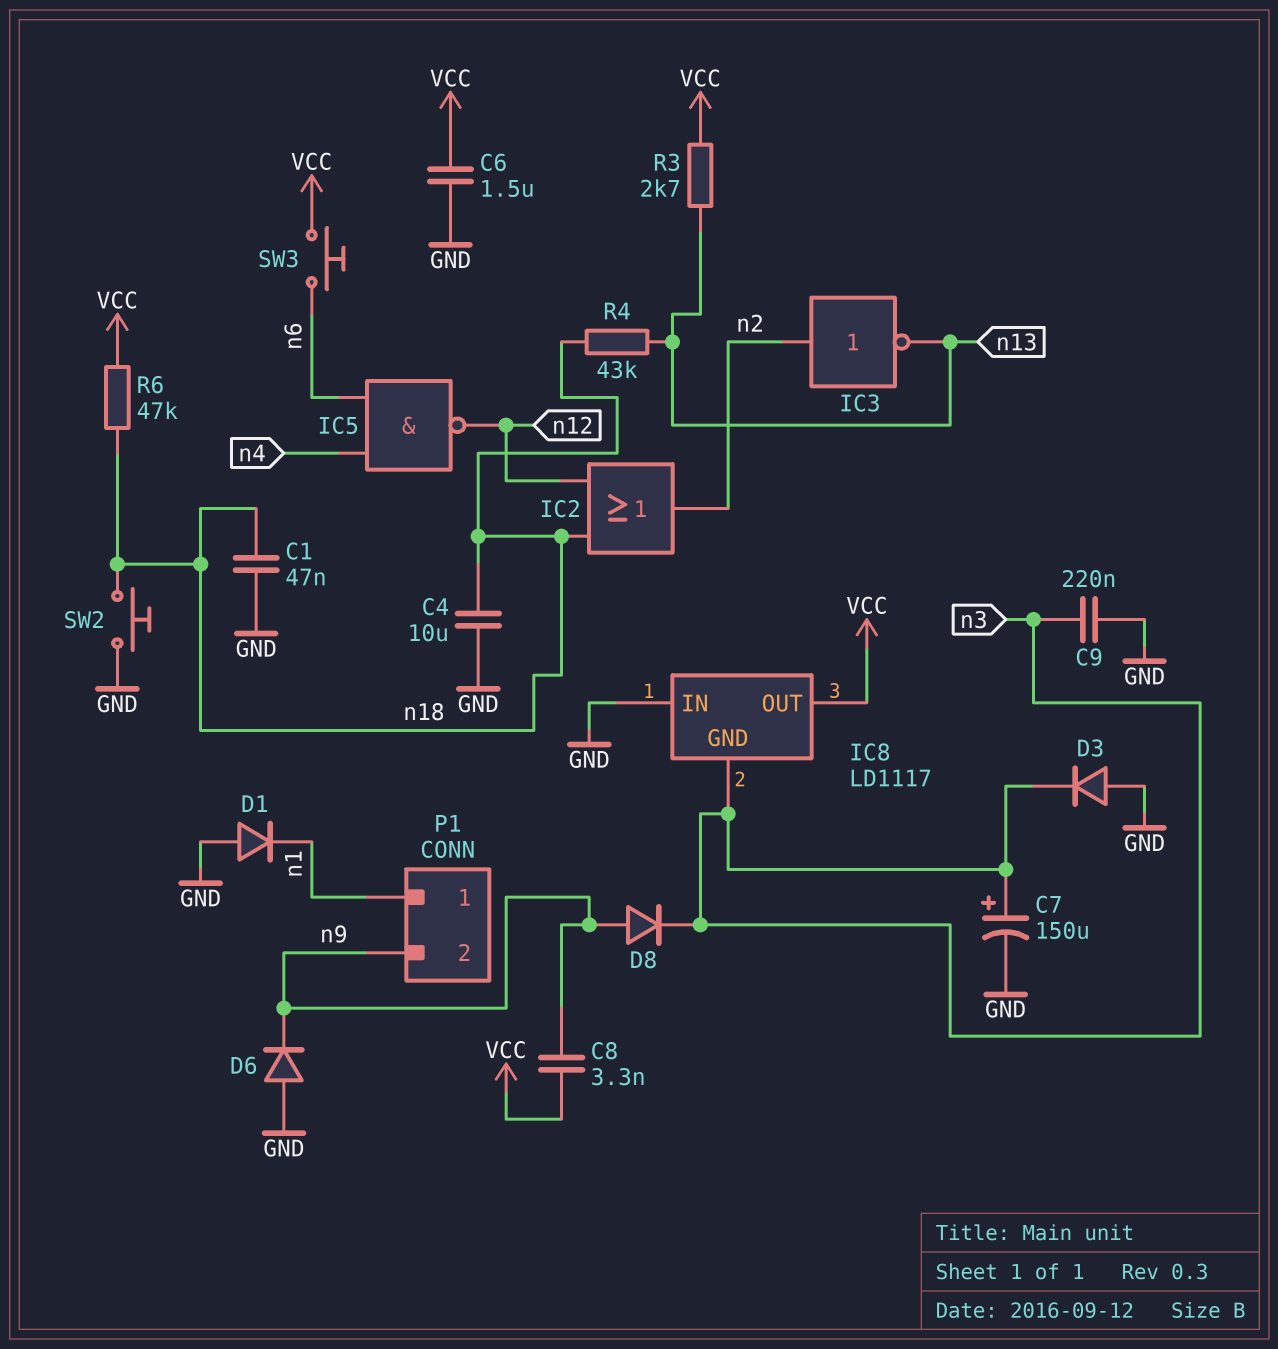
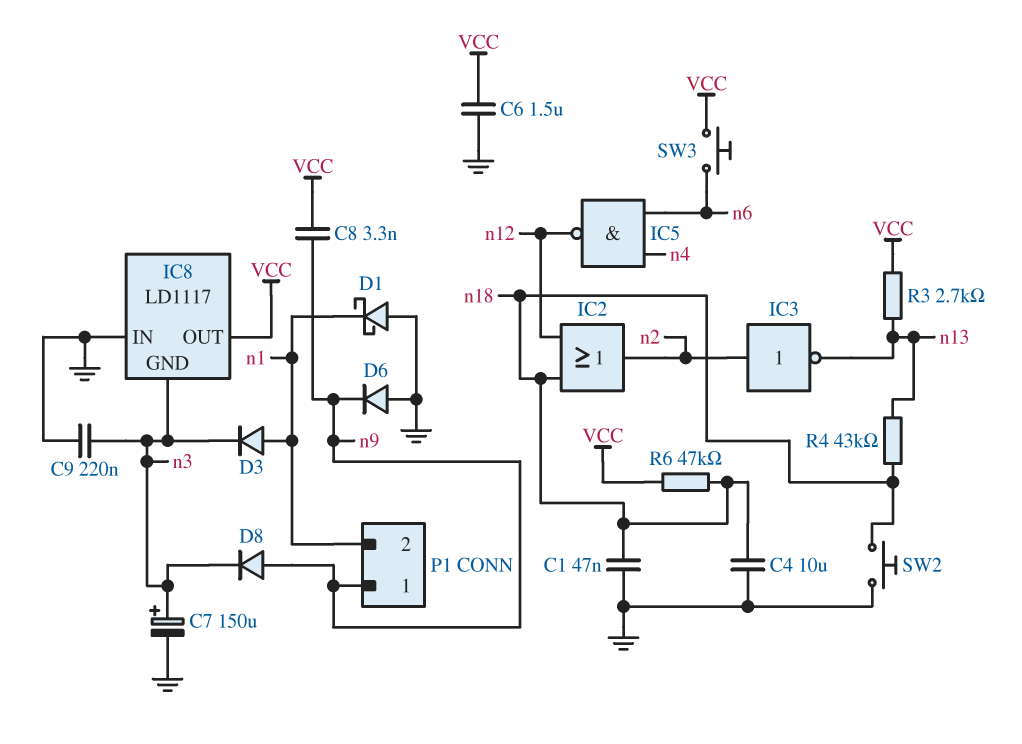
D1: diode (A GND, K n1) -> schottky (A GND, K n1)
D3: diode (A GND, K n3) -> diode (A n1, K n3)
P1 pin 1: n1 -> n9
P1 pin 2: n9 -> n1

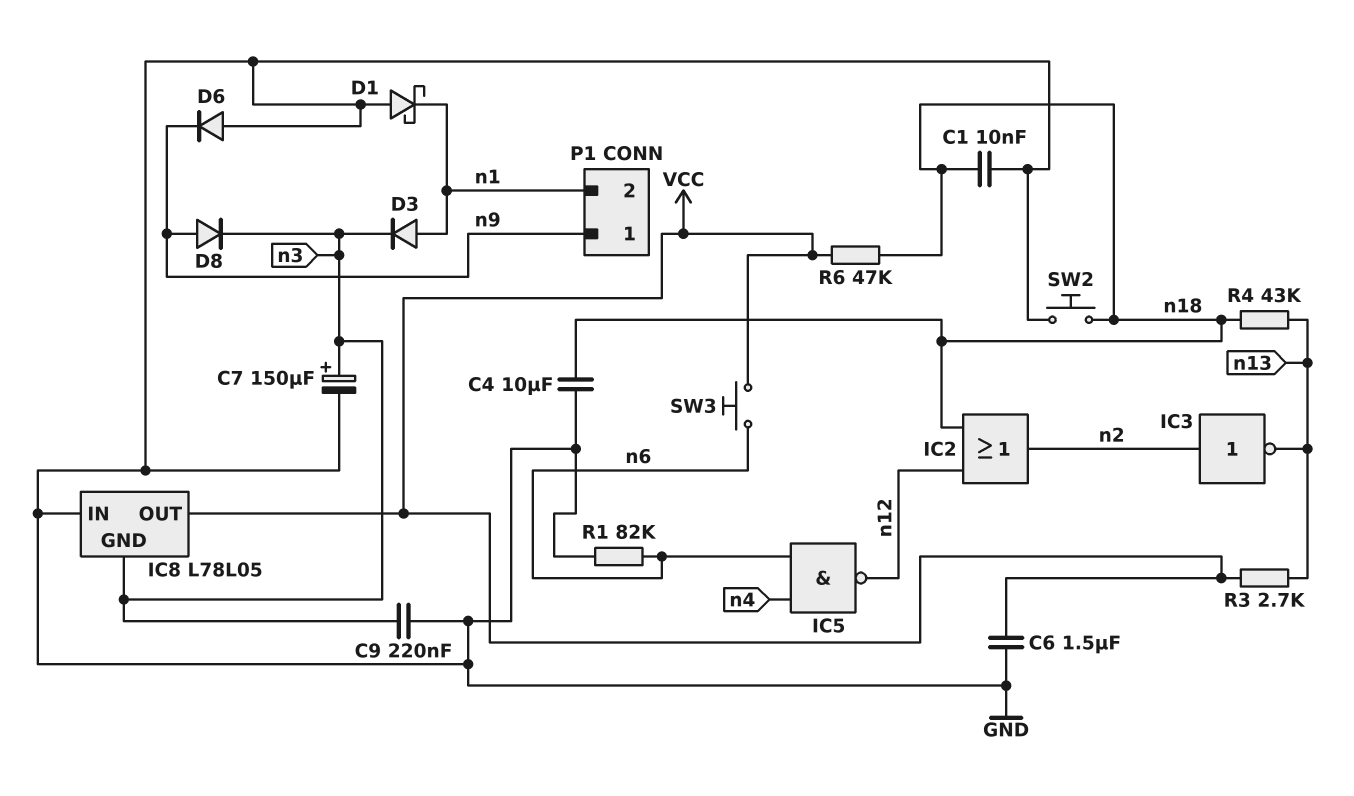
C1: 47nF (GND, n18) -> 10nF (GND, n18)
C8: 3.3nF (VCC, n9) -> none
IC8: LD1117 -> L78L05
R1: none -> 82k (GND, n6)

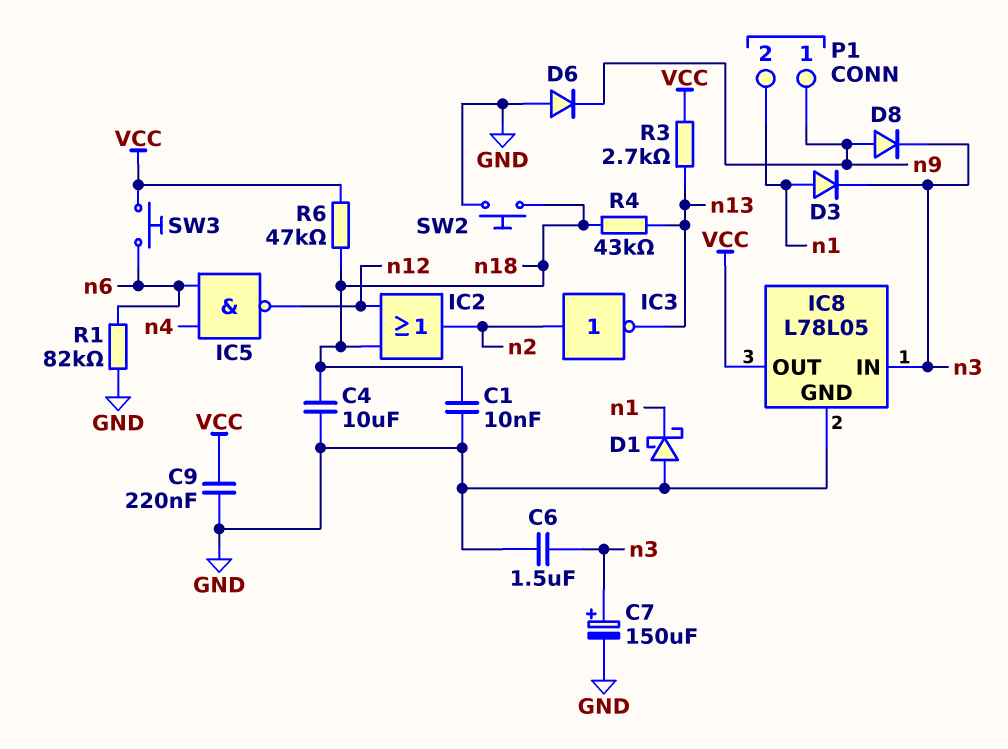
C6: 1.5uF (GND, VCC) -> 1.5uF (GND, n3)
C9: 220nF (GND, n3) -> 220nF (GND, VCC)
IC8 pin GND: n3 -> GND
IC8 pin IN: GND -> n3

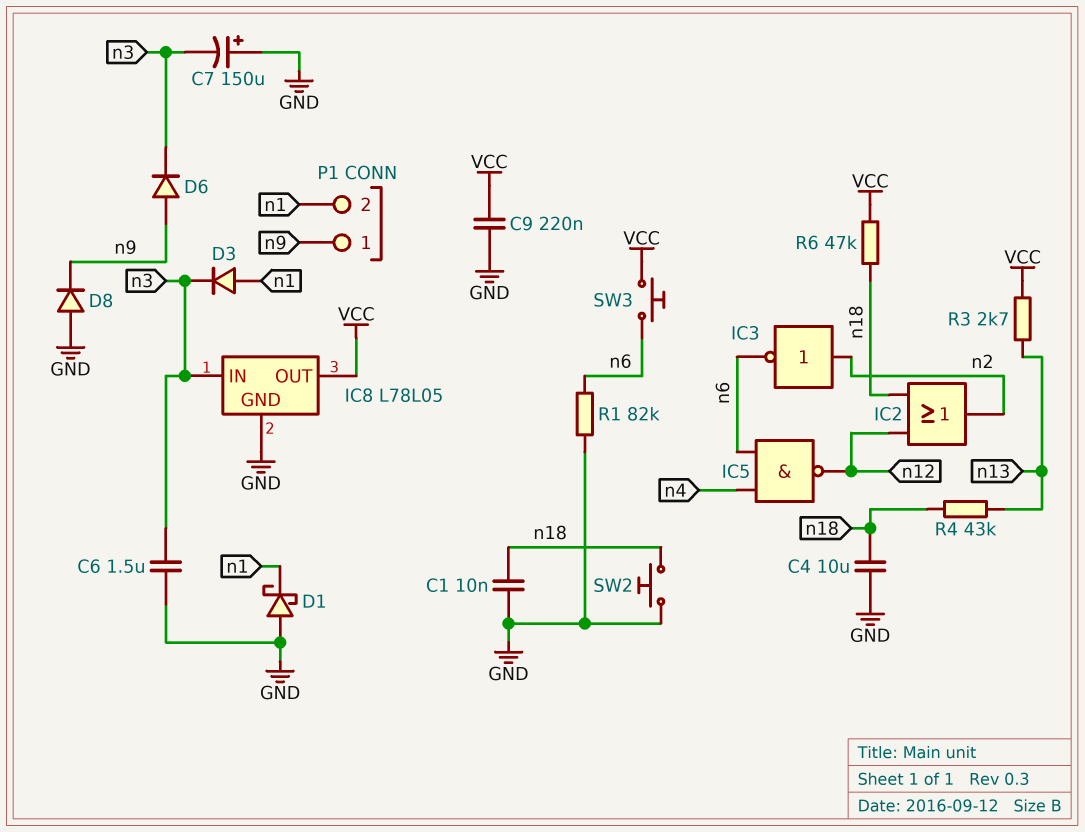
C7: 150uF (plus n3, minus GND) -> 150uF (plus GND, minus n3)
D6: diode (A GND, K n9) -> diode (A n9, K n3)
D8: diode (A n9, K n3) -> diode (A GND, K n9)
IC3: NOT (in n2, out n13) -> NOT (in n2, out n6)

